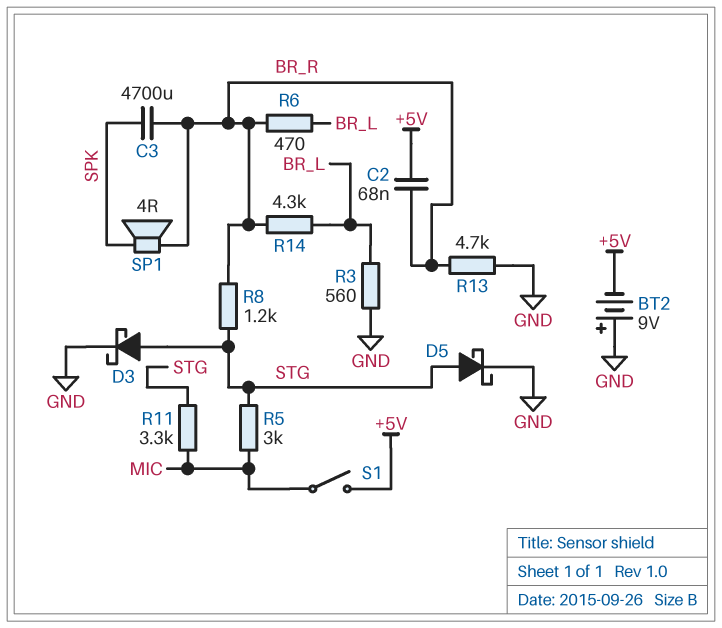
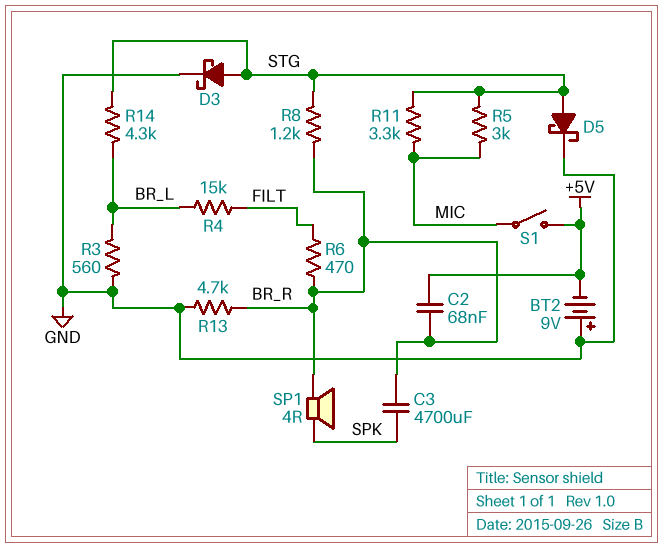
R4: none -> 15k (BR_L, FILT)
R6: 470 (BR_L, BR_R) -> 470 (BR_R, FILT)
R14: 4.3k (BR_L, BR_R) -> 4.3k (BR_L, STG)

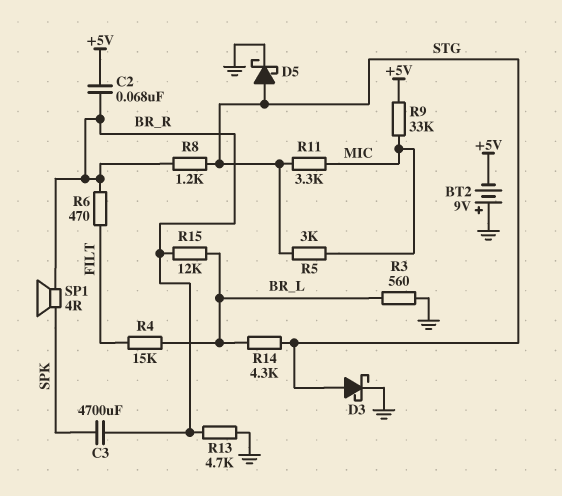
R9: none -> 33k (+5V, MIC)
R15: none -> 12k (BR_L, BR_R)
S1: switch (+5V, MIC) -> none

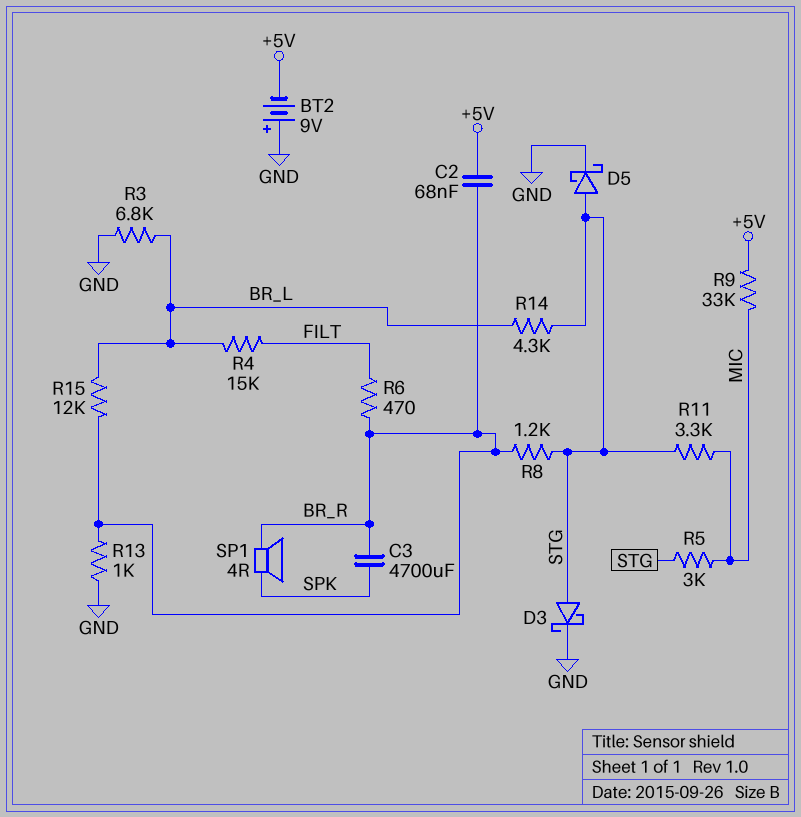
R3: 560 (BR_L, GND) -> 6.8k (BR_L, GND)
R13: 4.7k (BR_R, GND) -> 1k (BR_R, GND)

